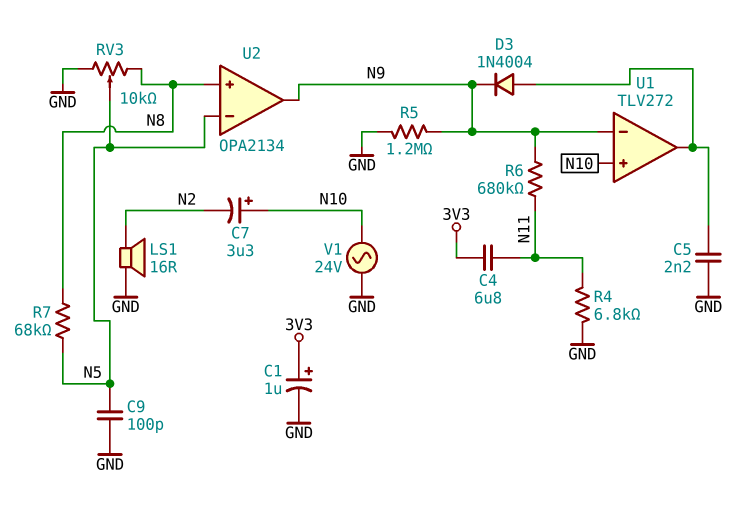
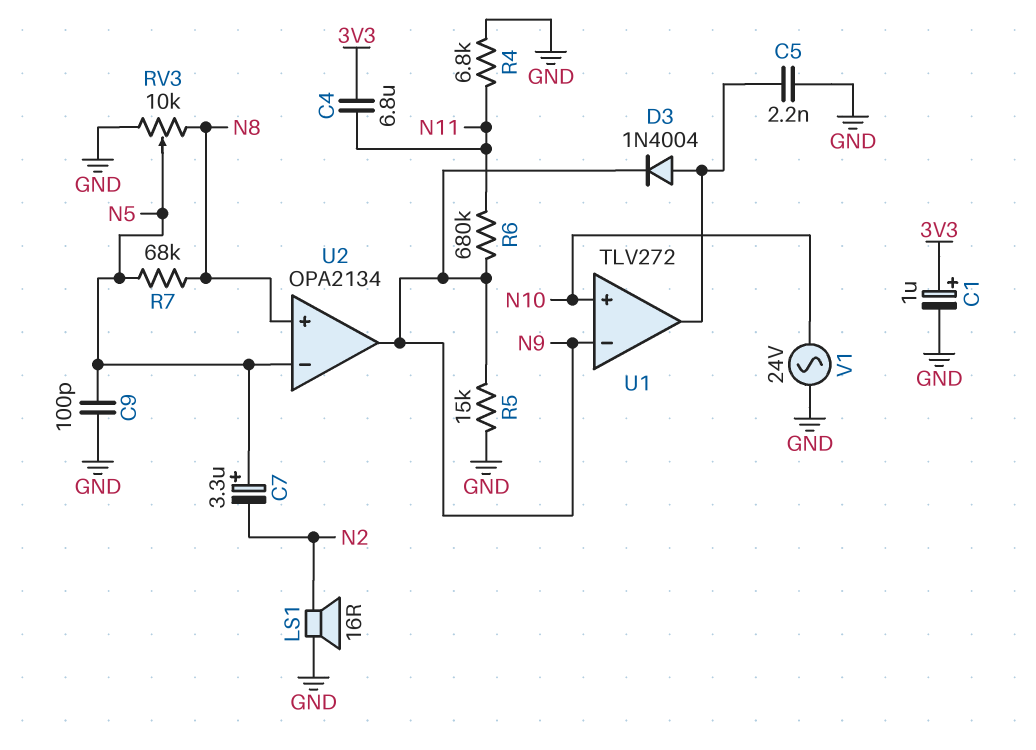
C7: 3.3uF (plus N10, minus N2) -> 3.3uF (plus N5, minus N2)
R5: 1.2M (GND, N9) -> 15k (GND, N9)

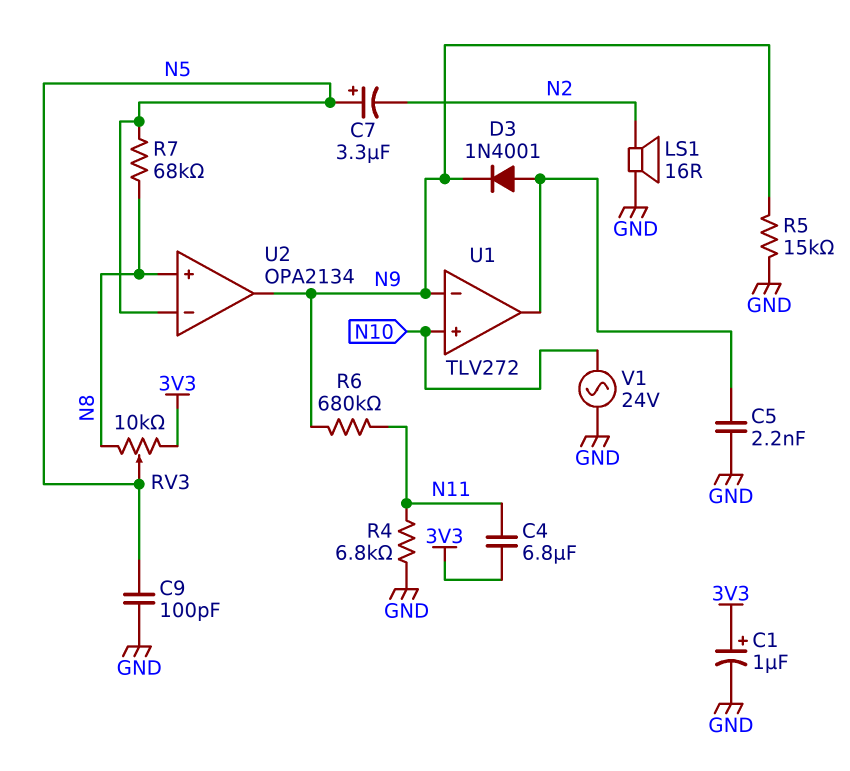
D3: diode 1N4004 (A U1/out, K N9) -> diode 1N4001 (A U1/out, K N9)
RV3: 10k (GND, N8, wiper N5) -> 10k (3V3, N8, wiper N5)

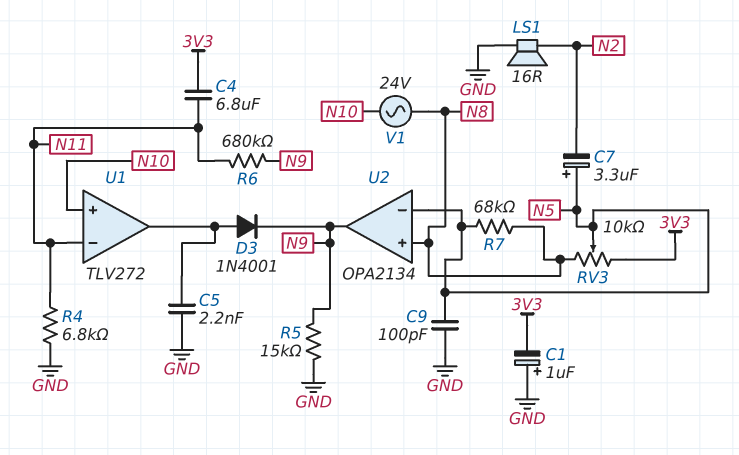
C1: 1uF (plus 3V3, minus GND) -> 1uF (plus GND, minus 3V3)
U1 pin in-: N9 -> N11
V1: AC 24V (GND, N10) -> AC 24V (N8, N10)

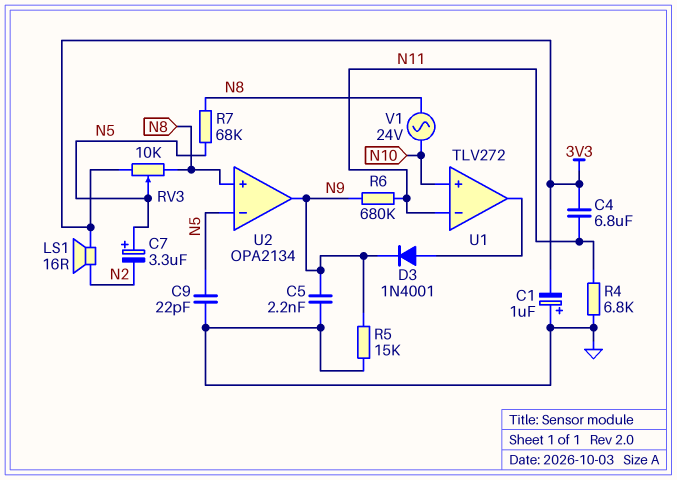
C5: 2.2nF (GND, U1/out) -> 2.2nF (GND, N9)
C9: 100pF (GND, N5) -> 22pF (GND, N5)
LS1: speaker 16R (GND, N2) -> speaker 16R (3V3, N2)

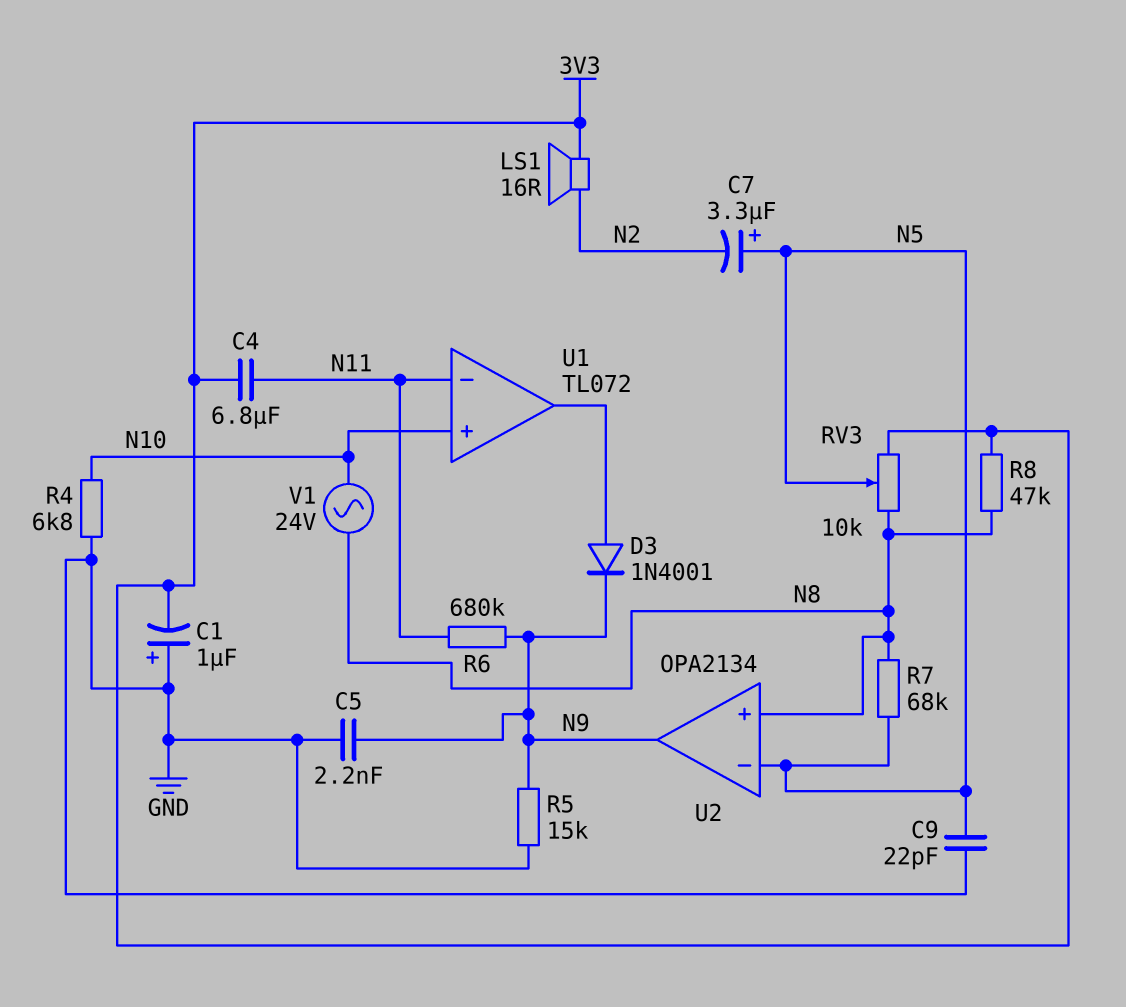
R4: 6.8k (GND, N11) -> 6.8k (GND, N10)
R8: none -> 47k (3V3, N8)
U1: TLV272 -> TL072

